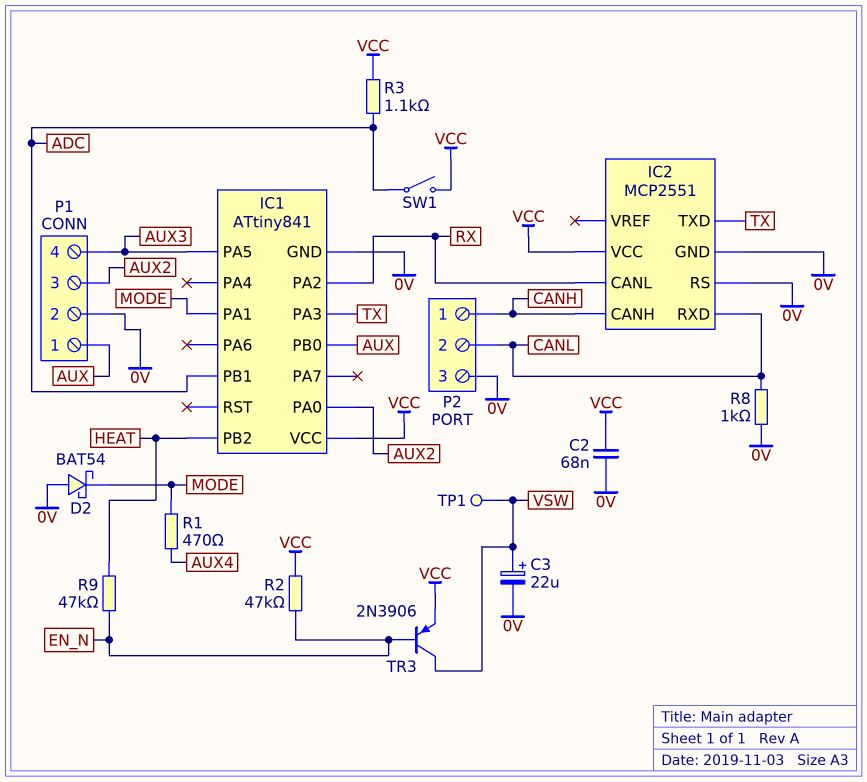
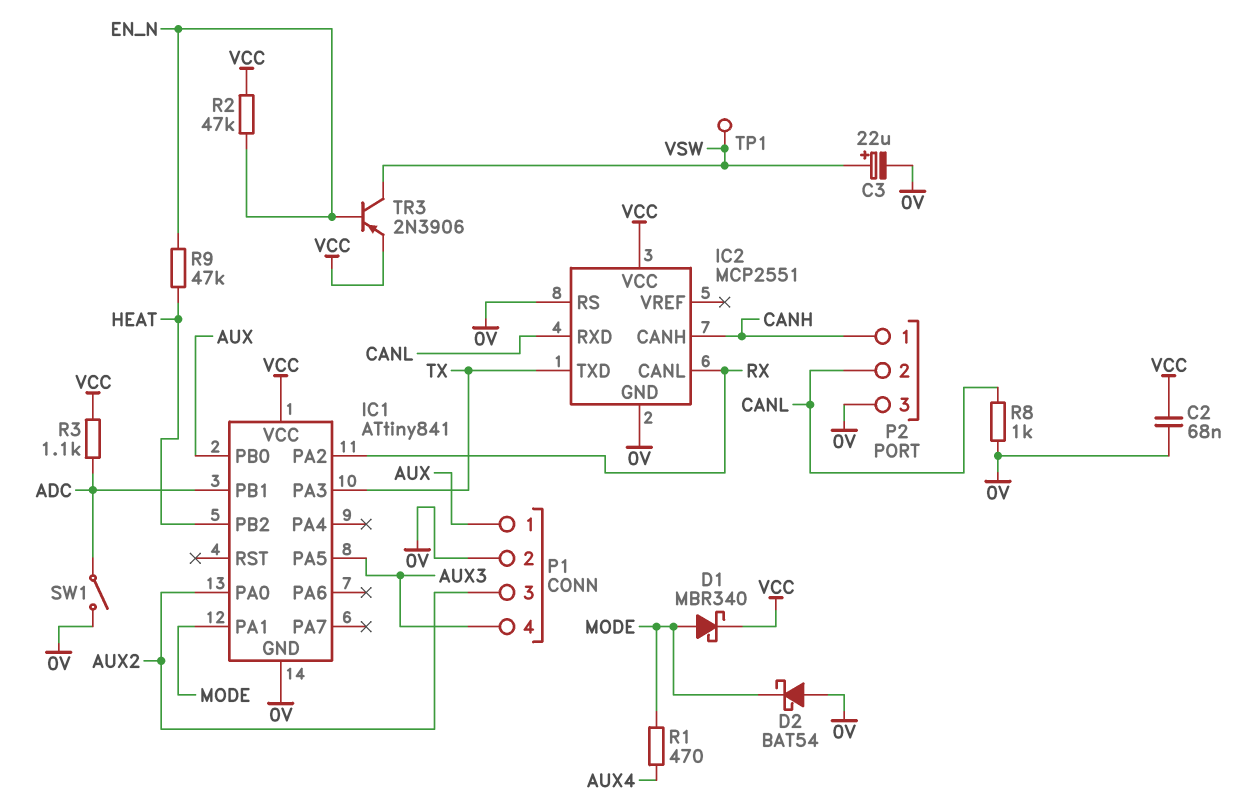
D1: none -> schottky MBR340 (A MODE, K VCC)
SW1: switch (ADC, VCC) -> switch (0V, ADC)

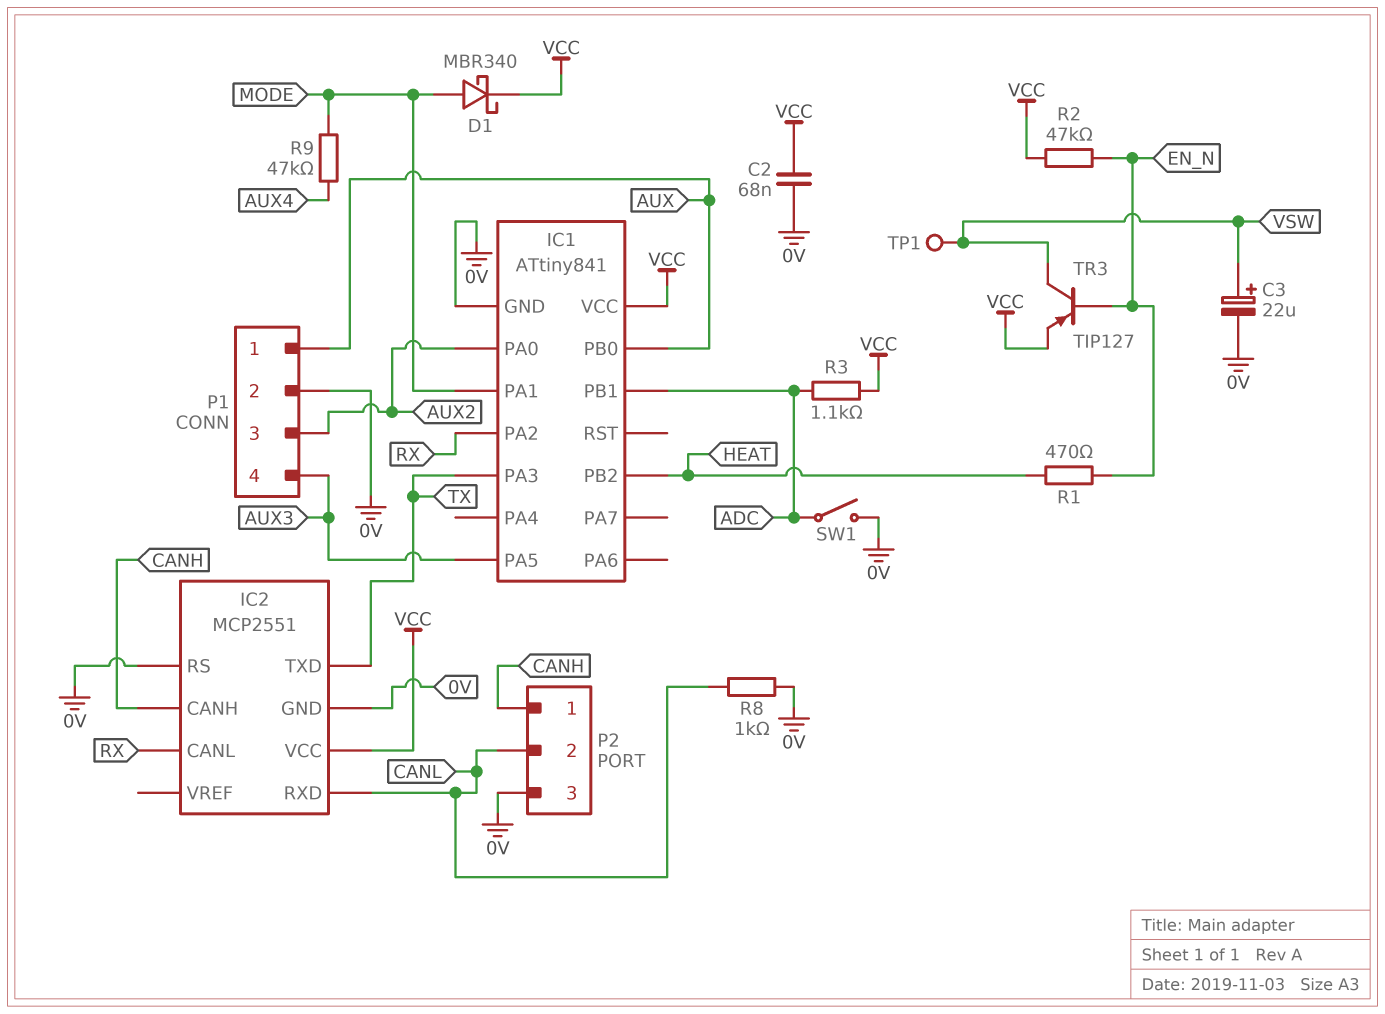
D2: schottky BAT54 (A 0V, K MODE) -> none
R1: 470 (AUX4, MODE) -> 470 (EN_N, HEAT)
R9: 47k (EN_N, HEAT) -> 47k (AUX4, MODE)
TR3: PNP 2N3906 (B EN_N, C VSW, E VCC) -> PNP TIP127 (B EN_N, C VSW, E VCC)

